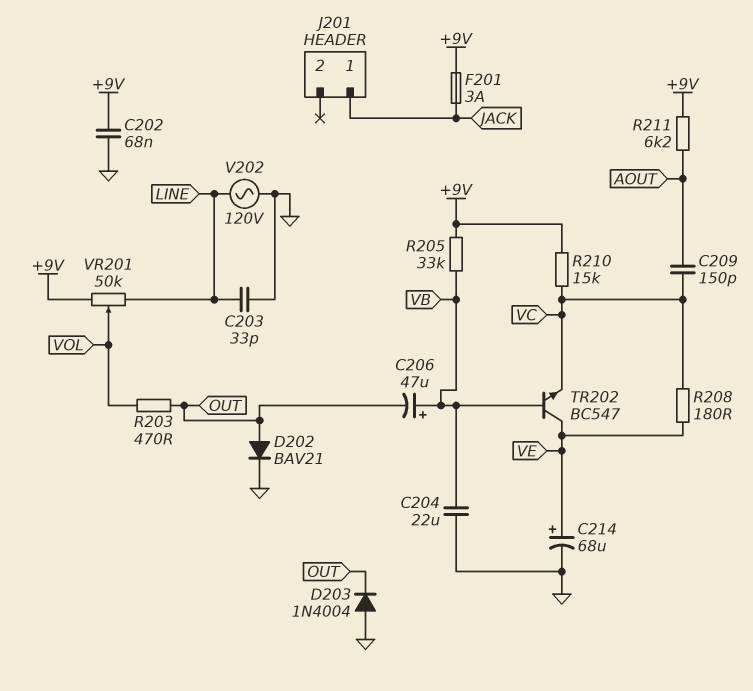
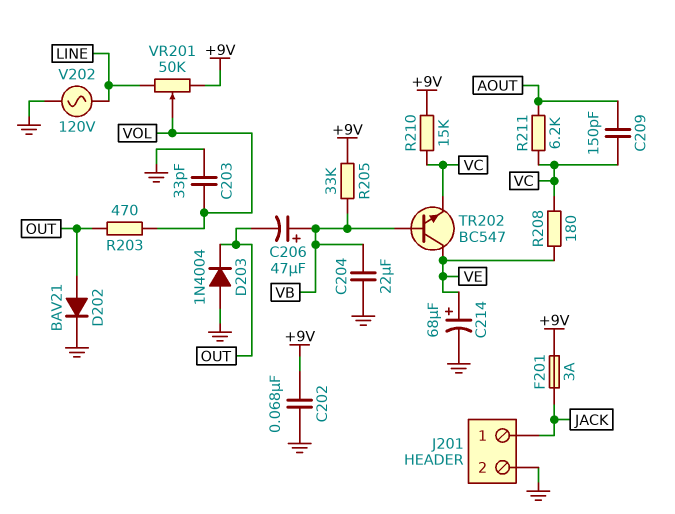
C203: 33pF (GND, LINE) -> 33pF (GND, VOL)
J201 pin 2: none -> GND
R211: 6.2k (+9V, AOUT) -> 6.2k (AOUT, VC)

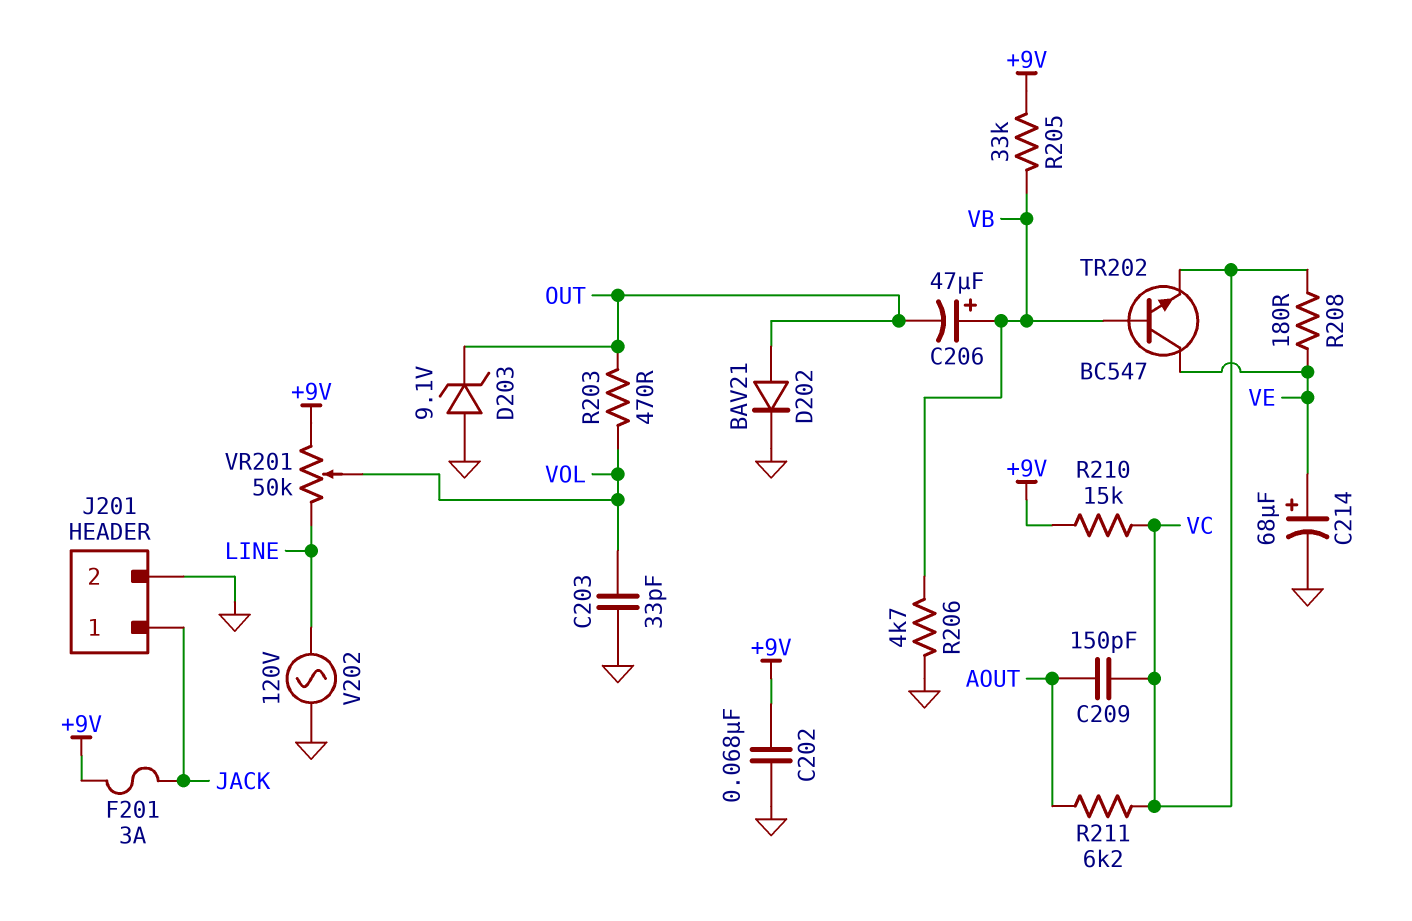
C204: 22uF (GND, VB) -> none
D203: diode 1N4004 (A GND, K OUT) -> zener 9.1V (A GND, K OUT)
R206: none -> 4.7k (GND, VB)

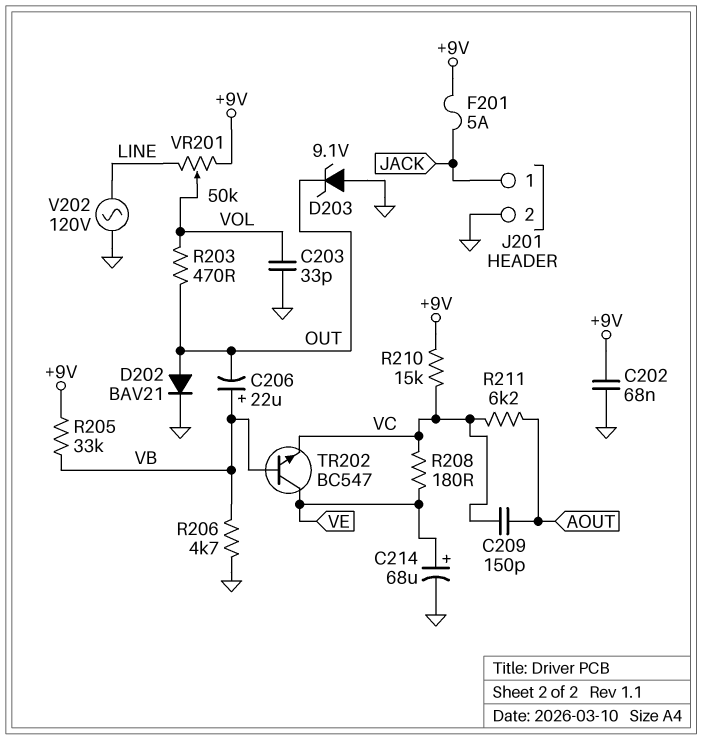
C206: 47uF (plus VB, minus OUT) -> 22uF (plus VB, minus OUT)
F201: 3A (+9V, JACK) -> 5A (+9V, JACK)

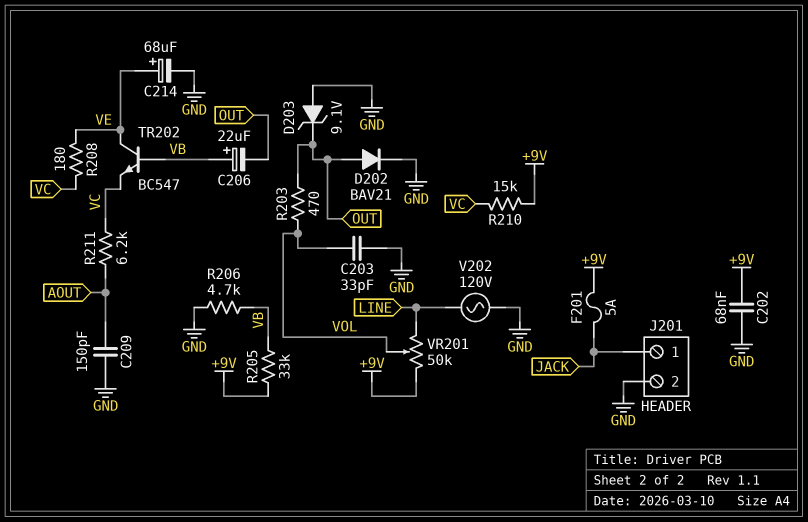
C209: 150pF (AOUT, VC) -> 150pF (AOUT, GND)

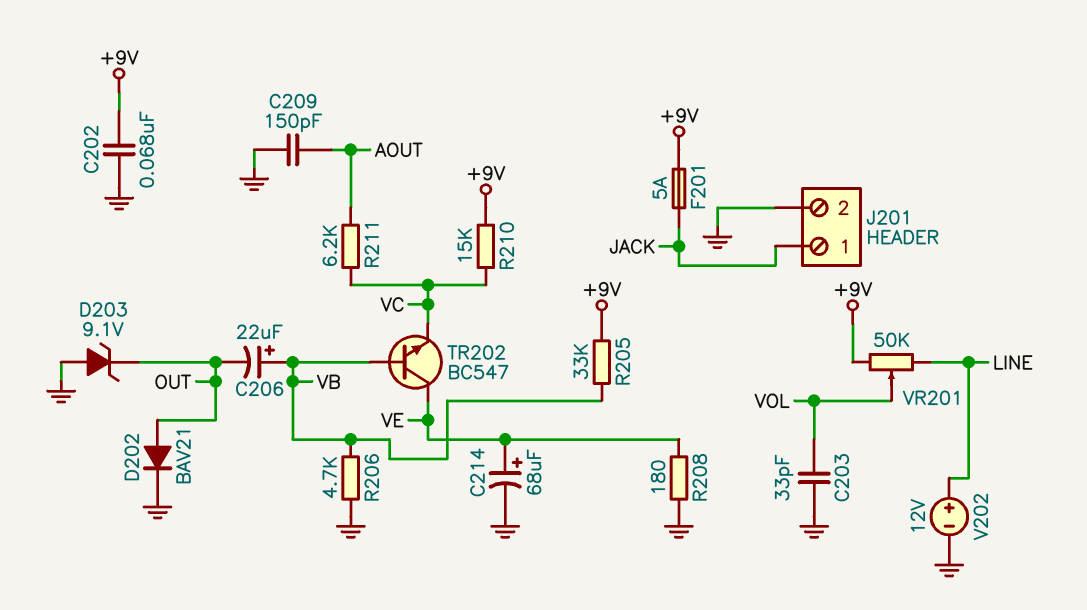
R203: 470 (OUT, VOL) -> none
R208: 180 (VC, VE) -> 180 (GND, VE)
V202: AC 120V (GND, LINE) -> 12V (plus LINE, minus GND)

